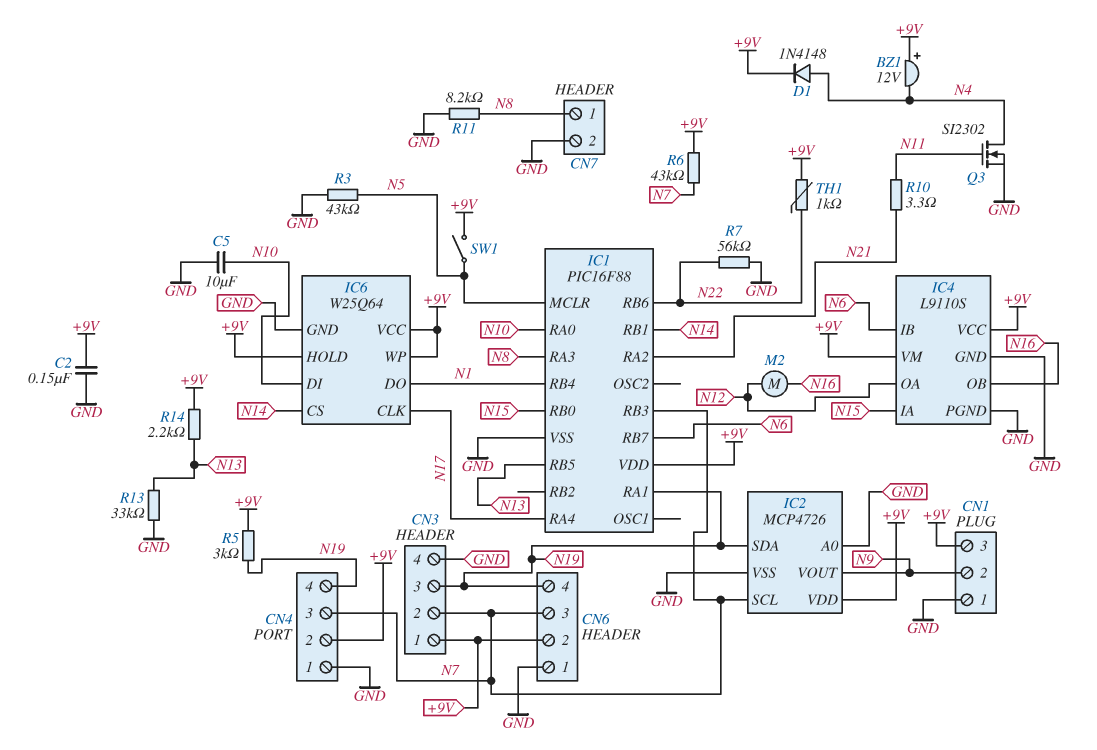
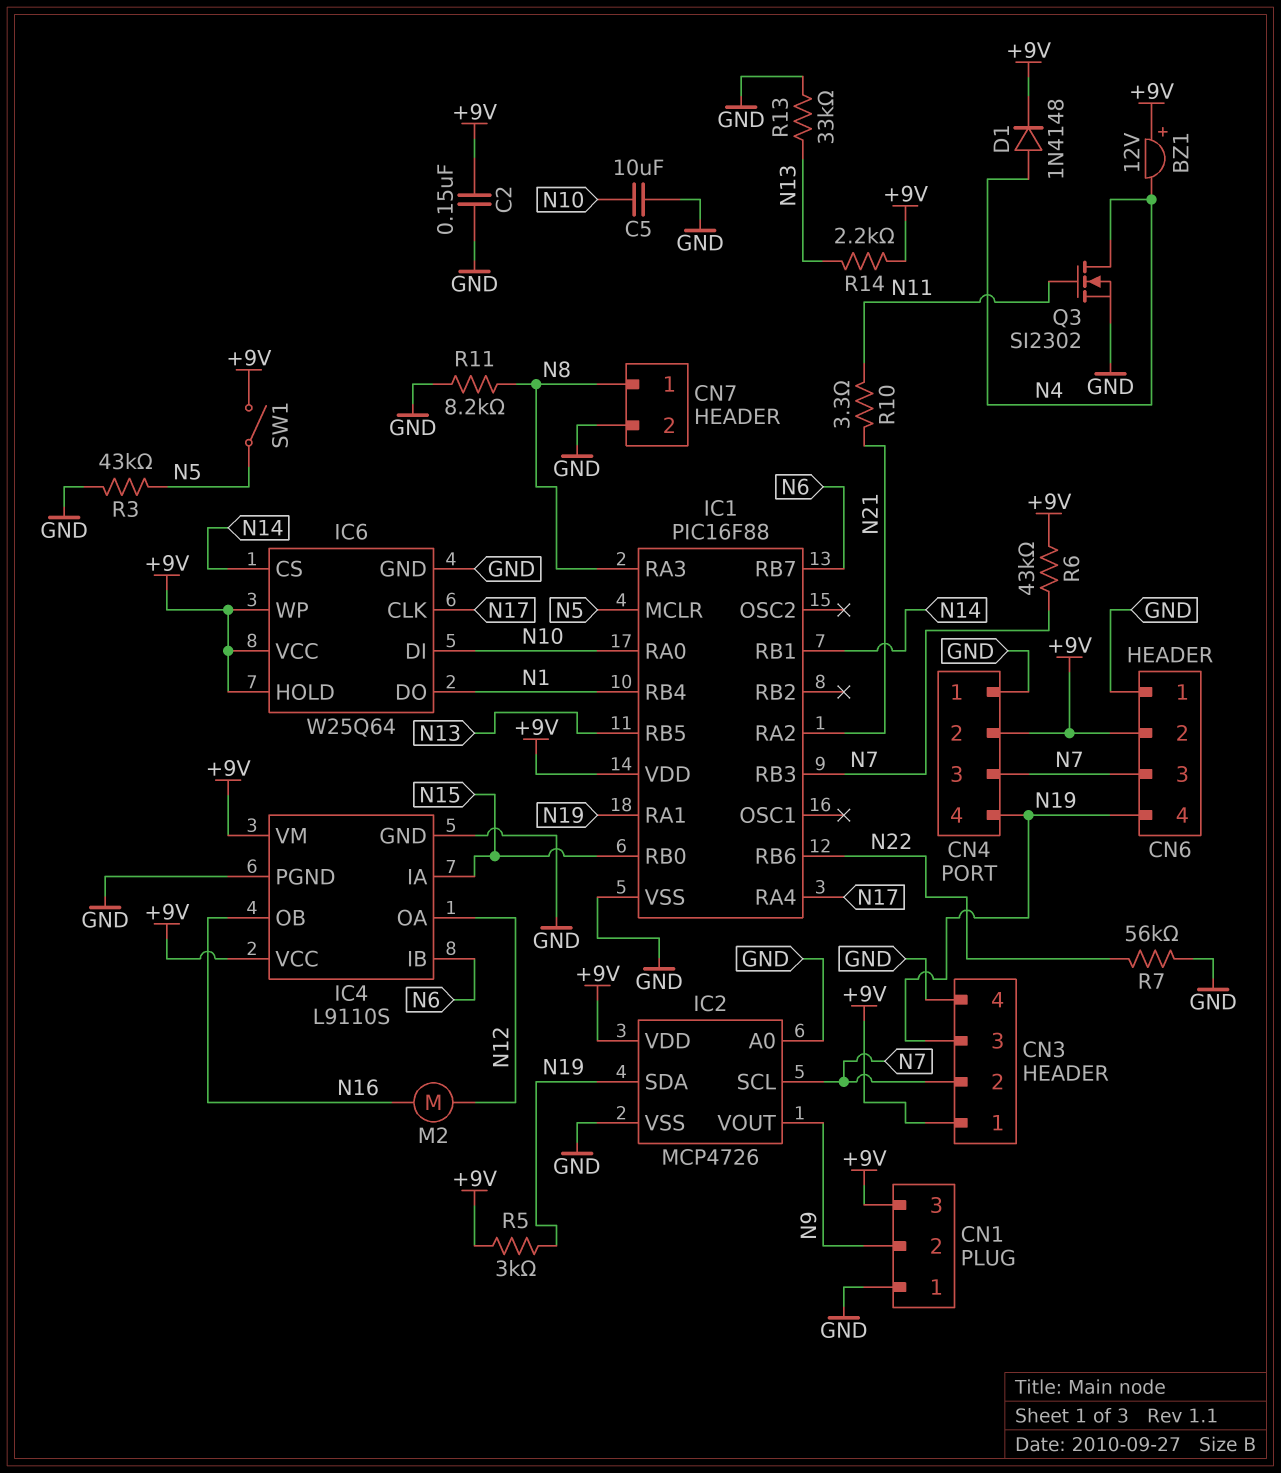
TH1: 1k (+9V, N22) -> none

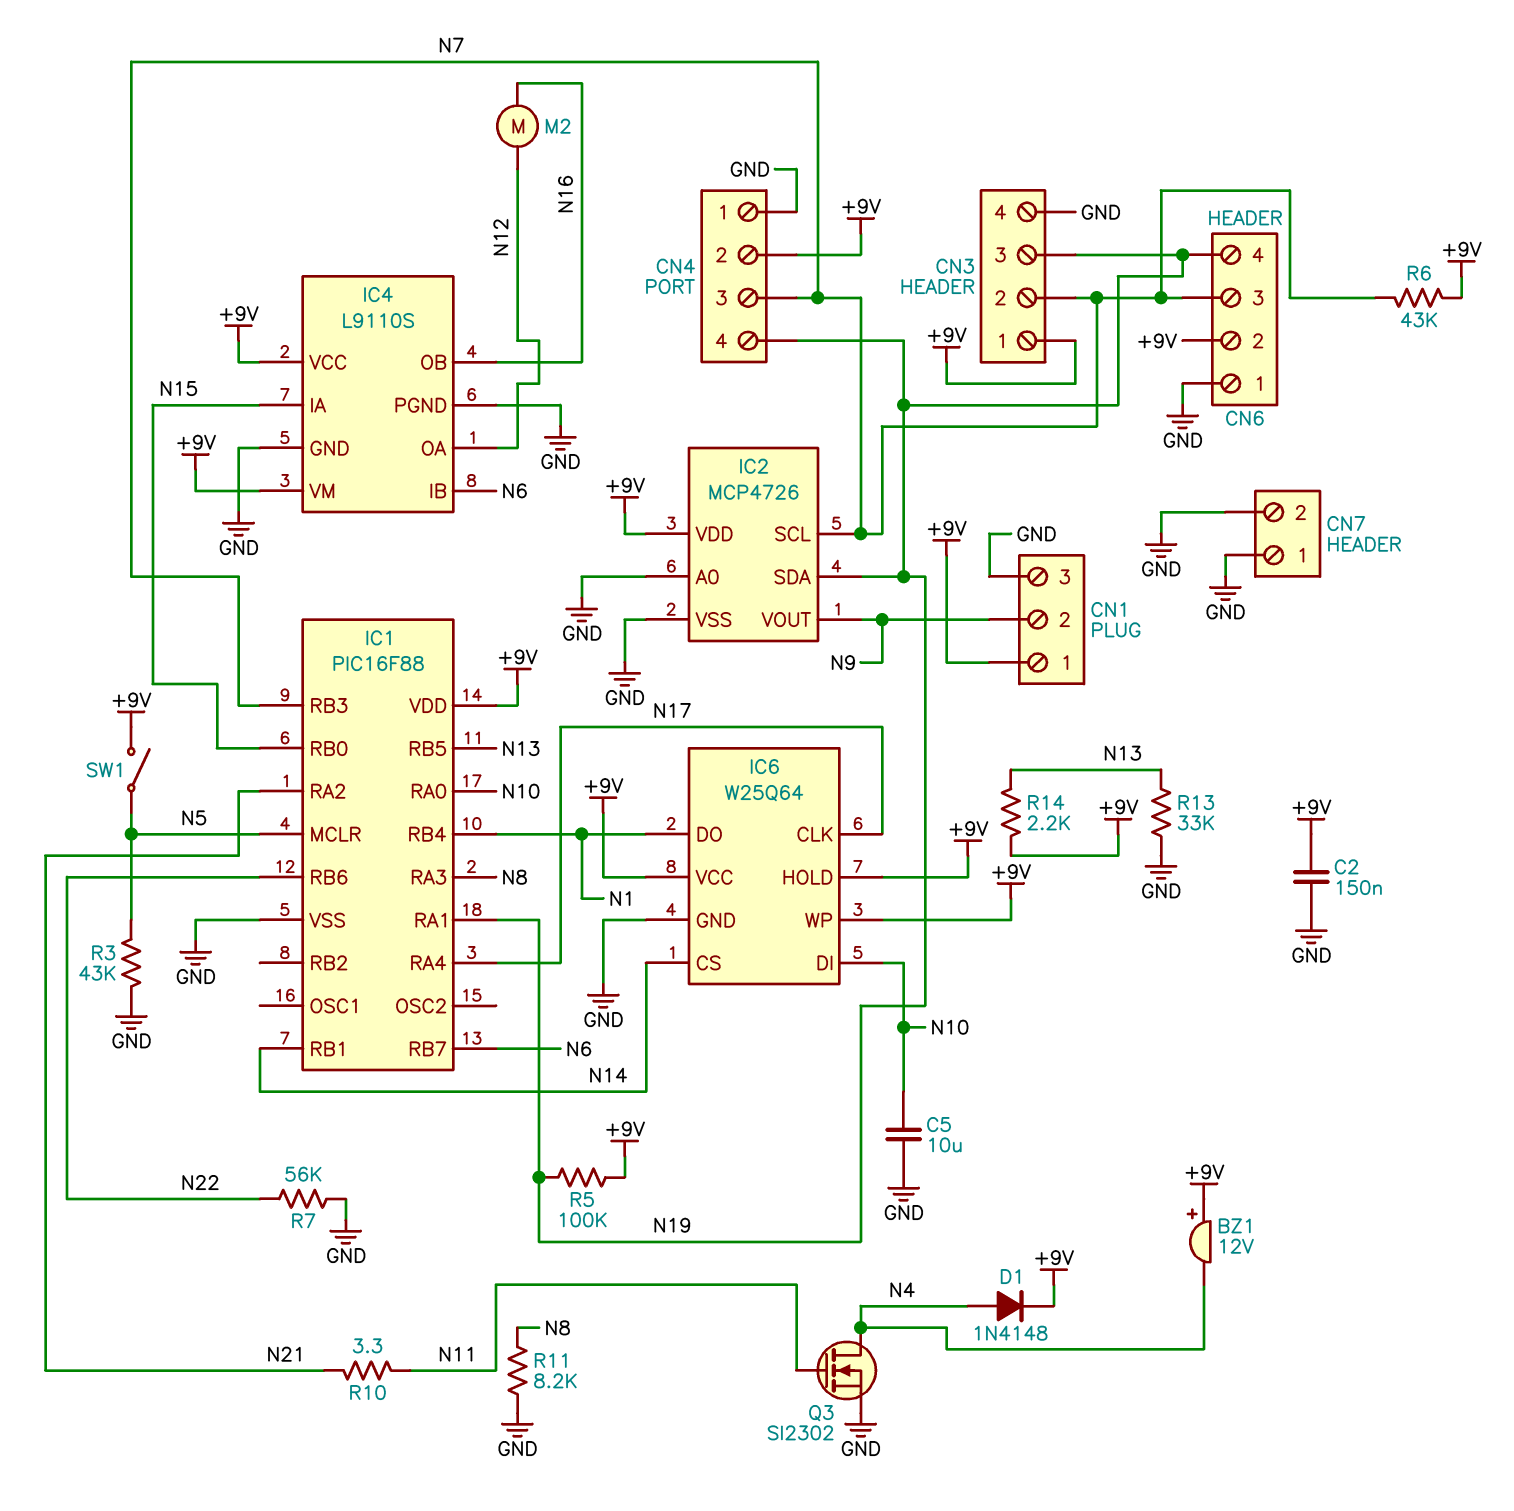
CN1 pin 1: GND -> +9V
CN1 pin 3: +9V -> GND
CN7 pin 1: N8 -> GND
R5: 3k (+9V, N19) -> 100k (+9V, N19)

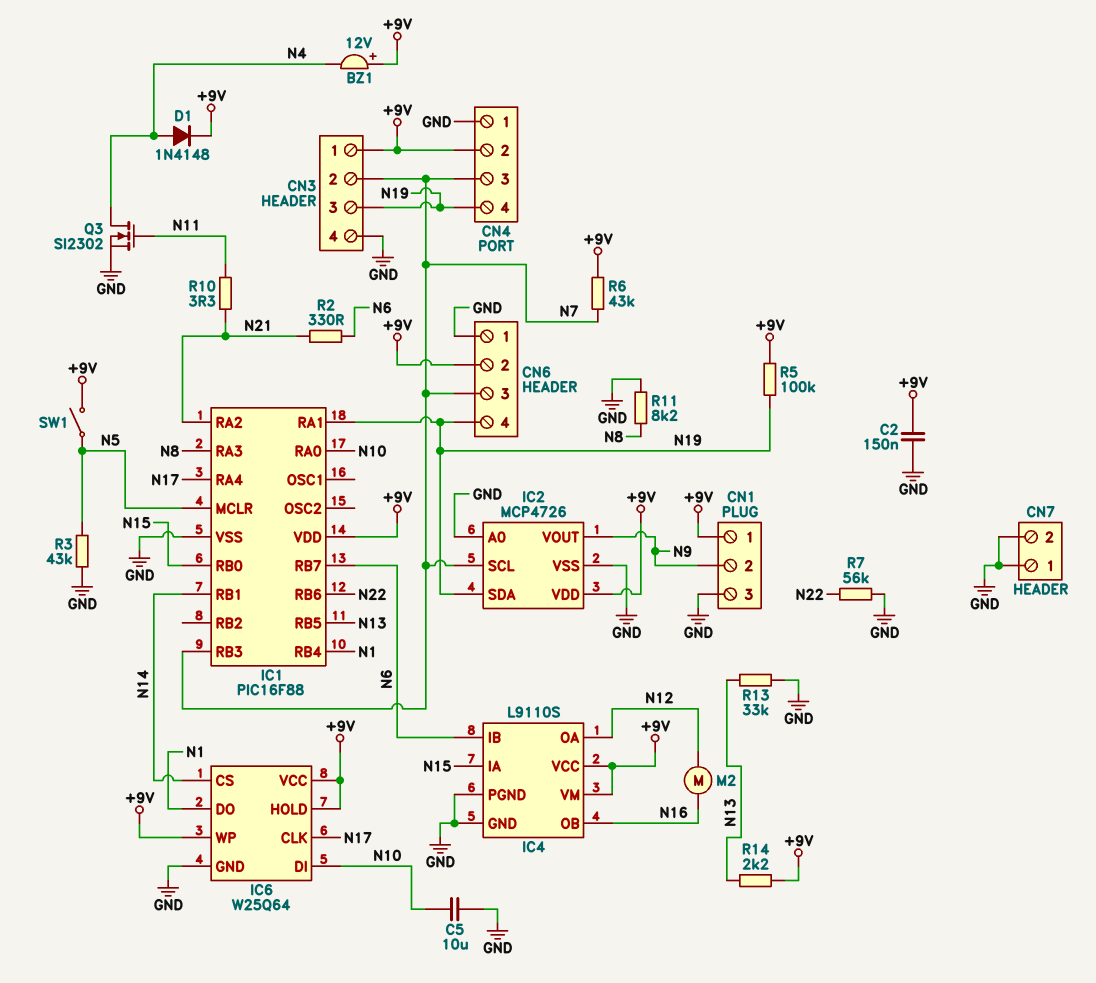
R2: none -> 330 (N6, N21)

